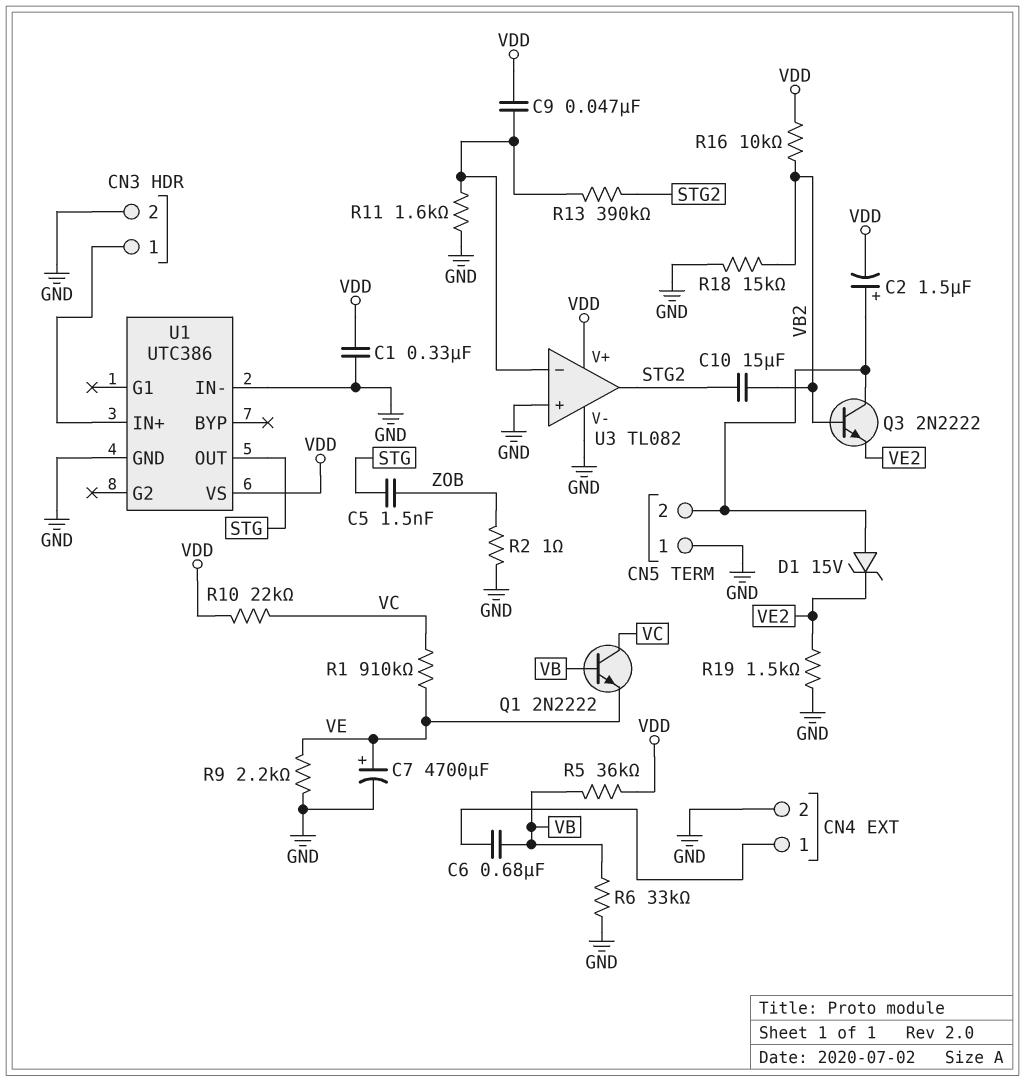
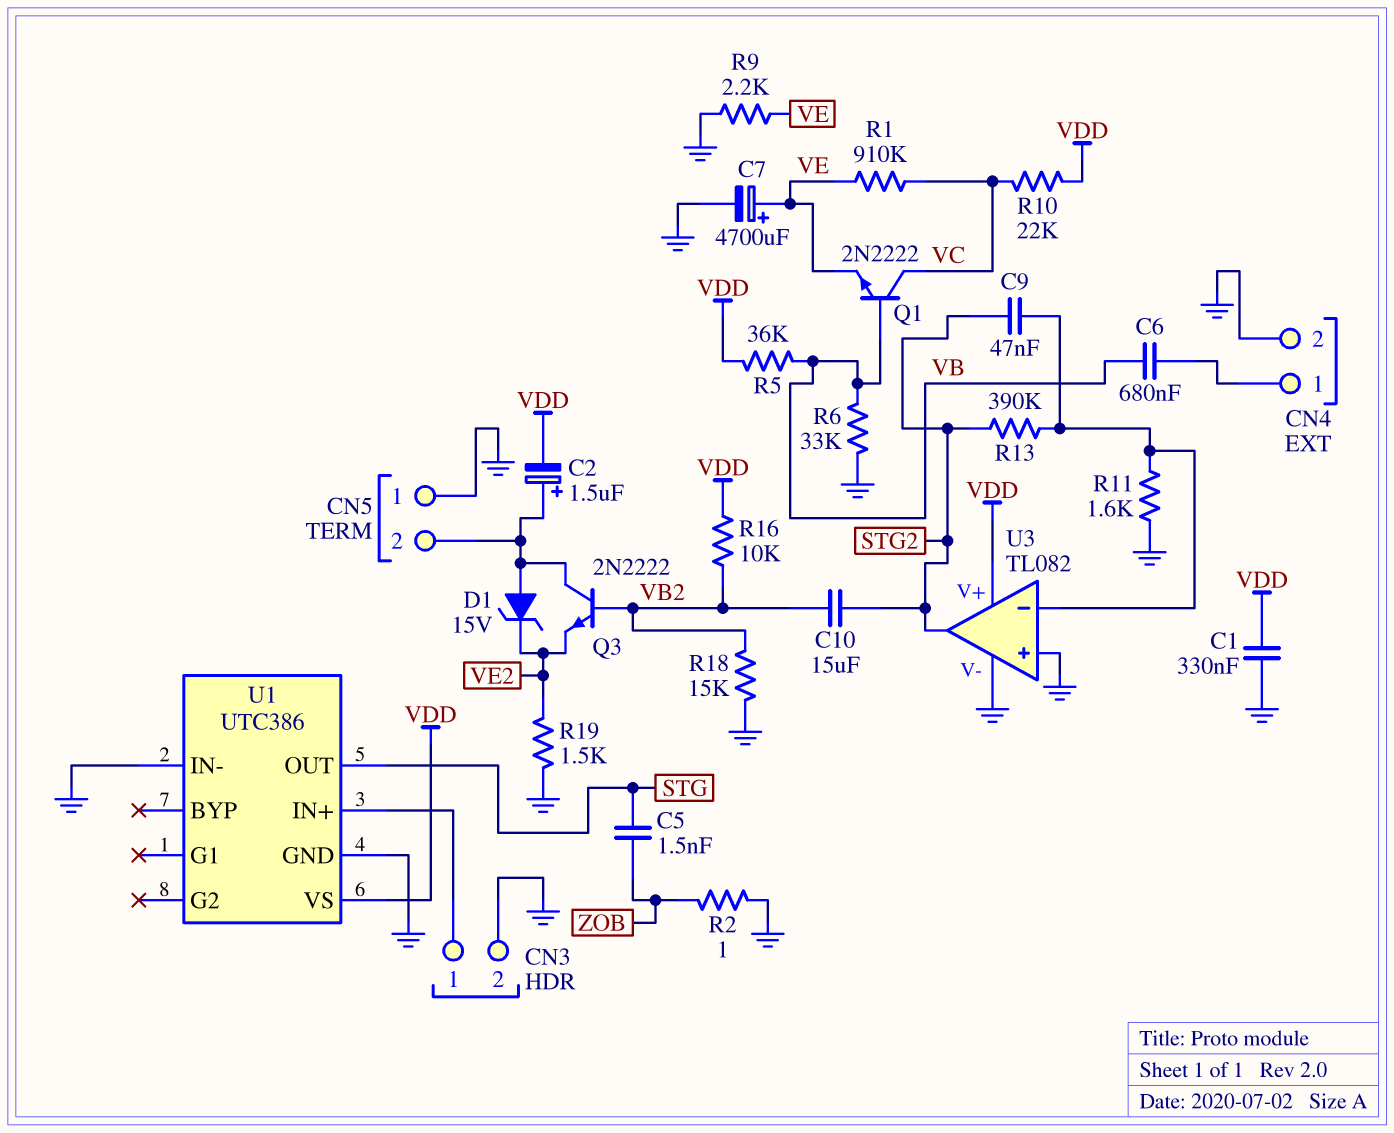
C9: 47nF (U3/in-, VDD) -> 47nF (STG2, U3/in-)

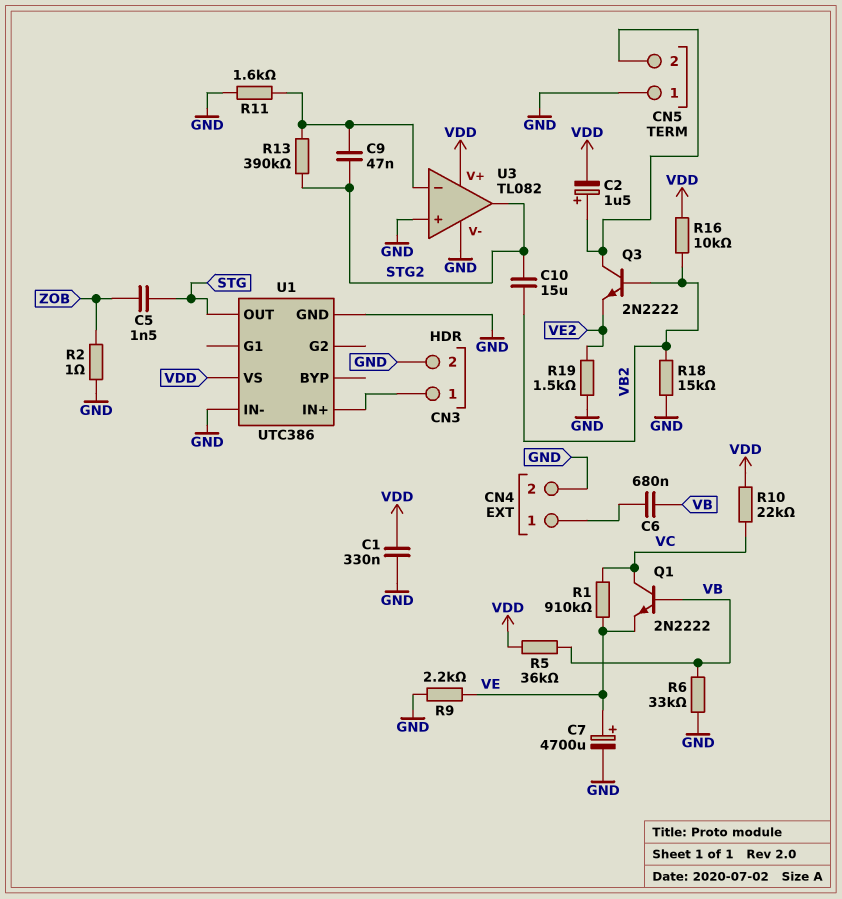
D1: zener 15V (A CN5/2, K VE2) -> none

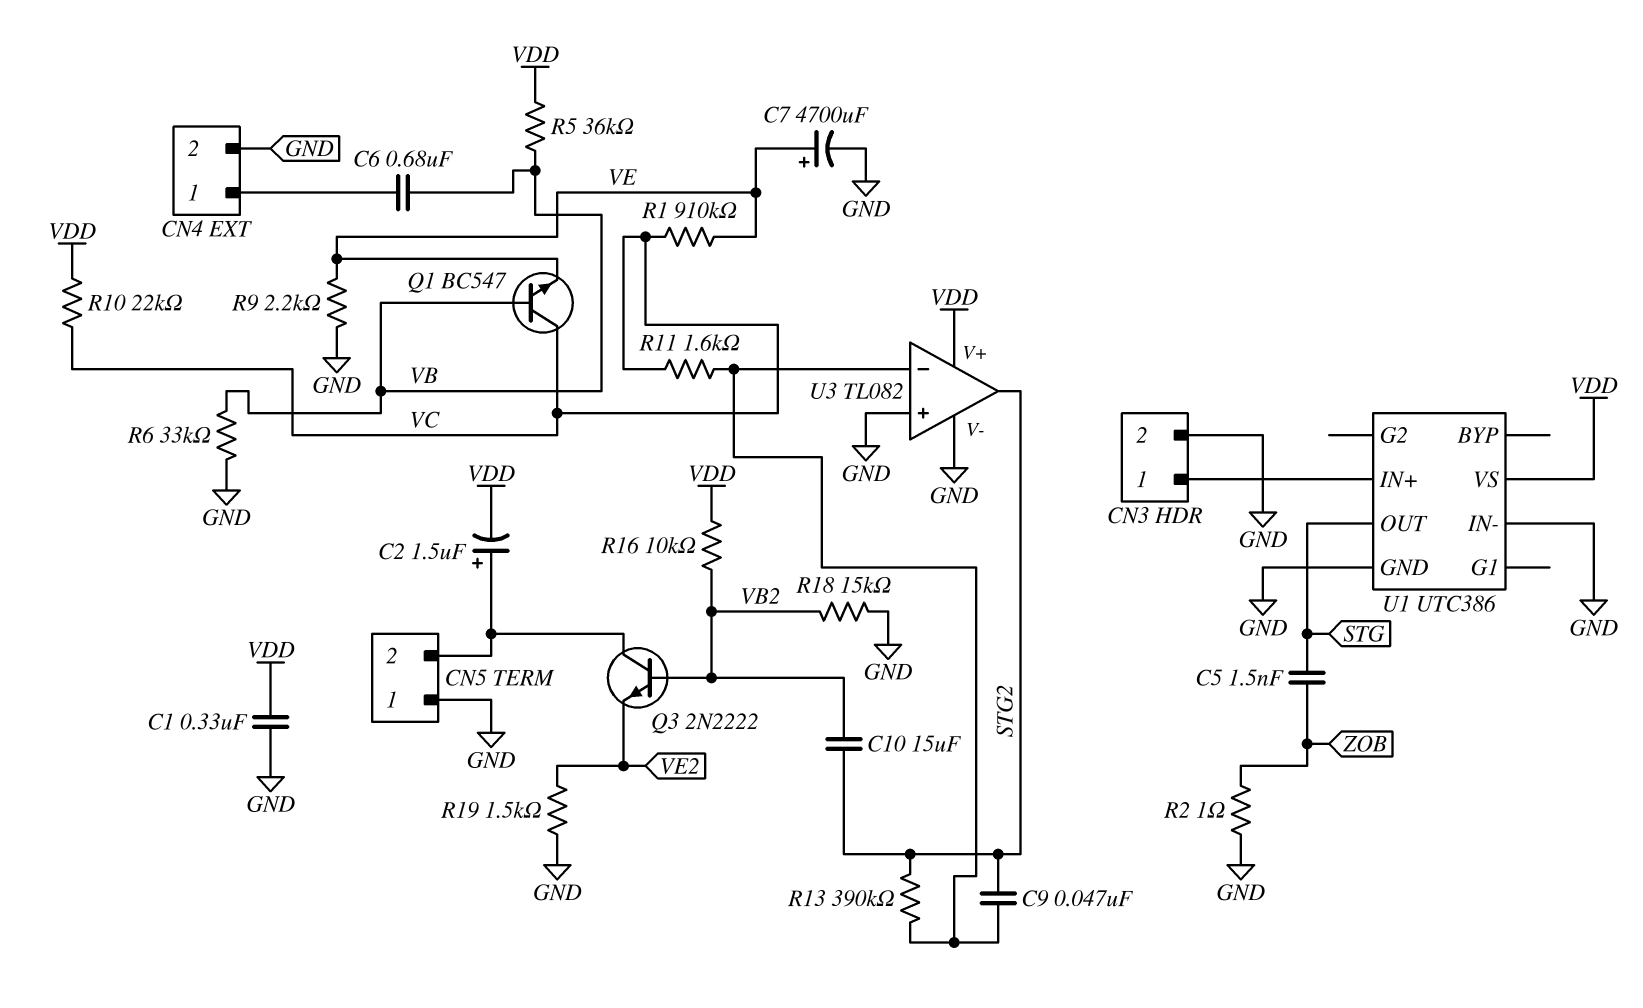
Q1: NPN 2N2222 (B VB, C VC, E VE) -> NPN BC547 (B VB, C VC, E VE)
R11: 1.6k (GND, U3/in-) -> 1.6k (U3/in-, VC)

